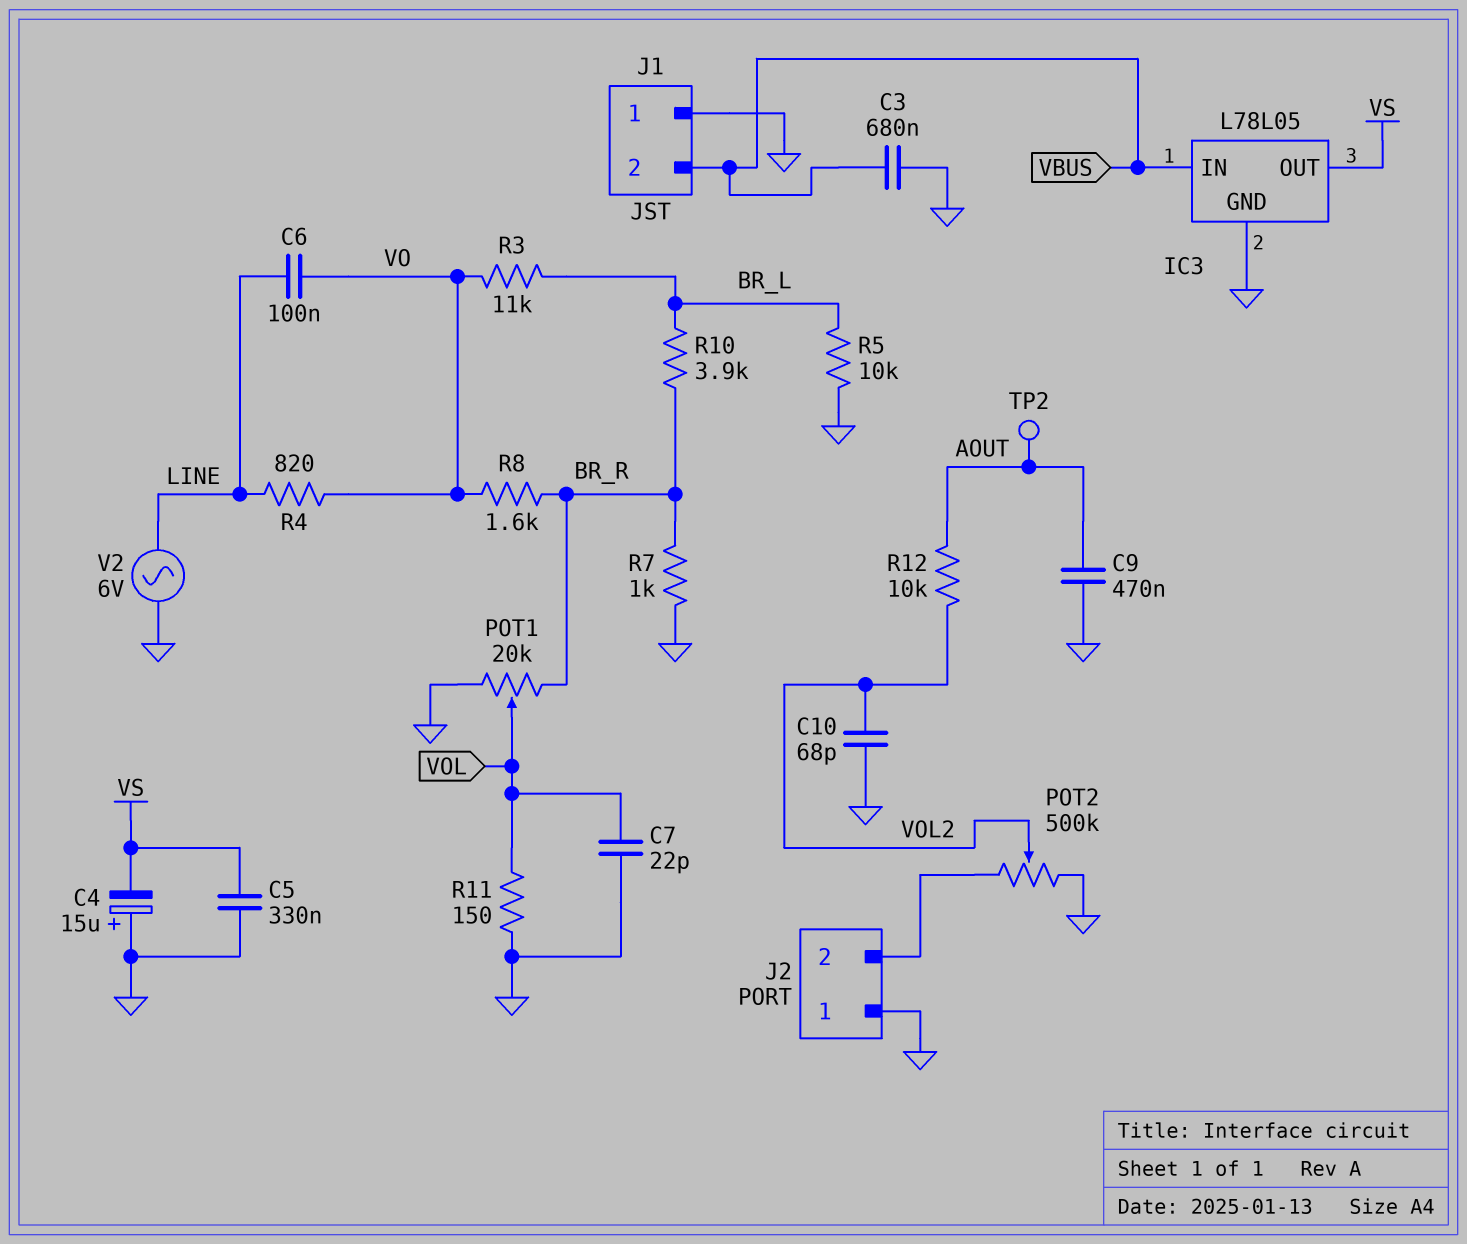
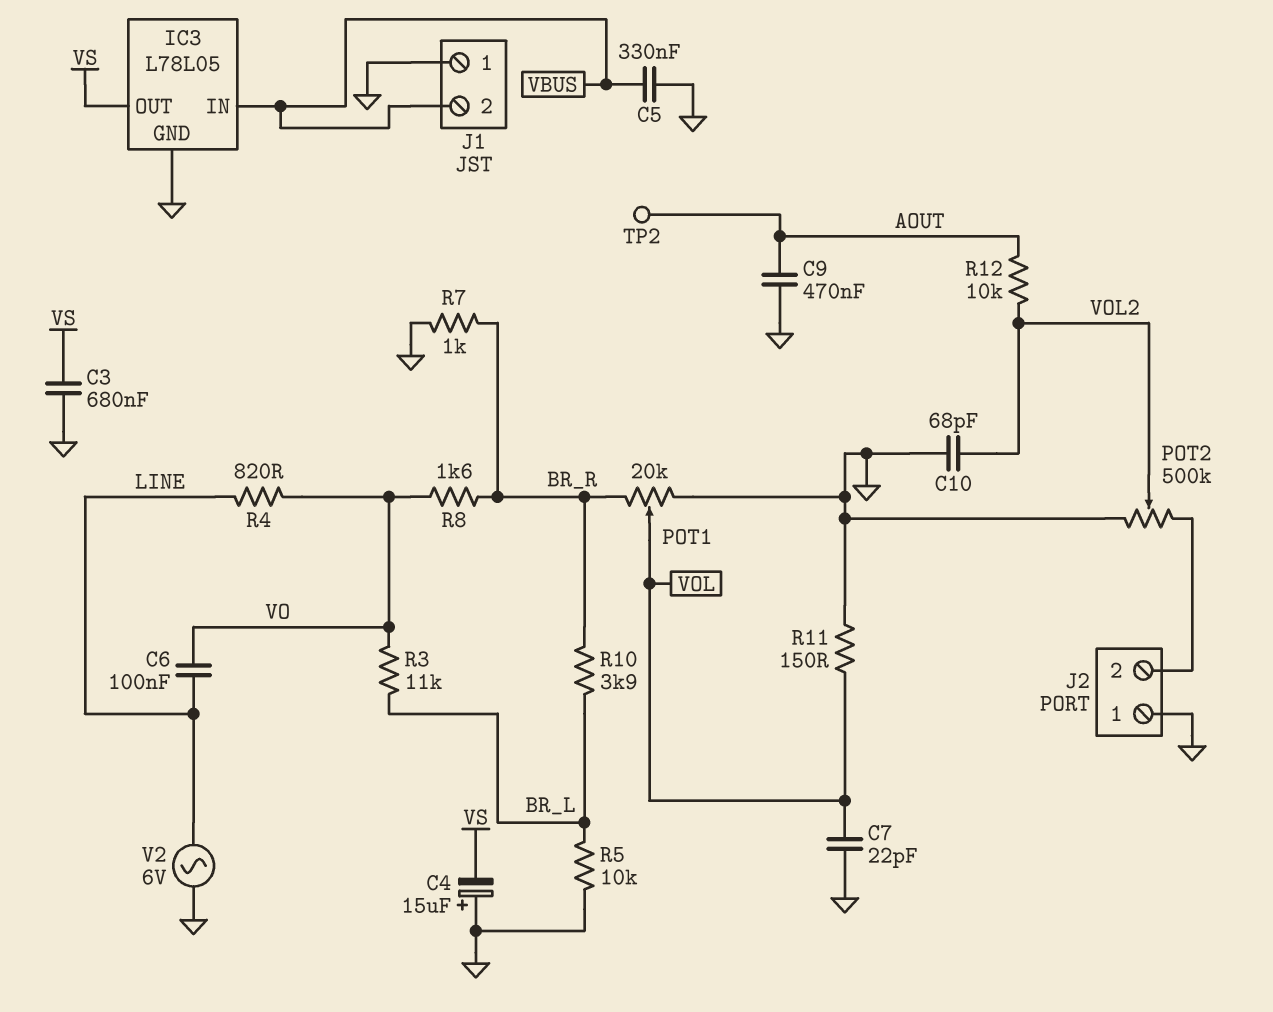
C3: 680nF (GND, VBUS) -> 680nF (GND, VS)
C5: 330nF (GND, VS) -> 330nF (GND, VBUS)

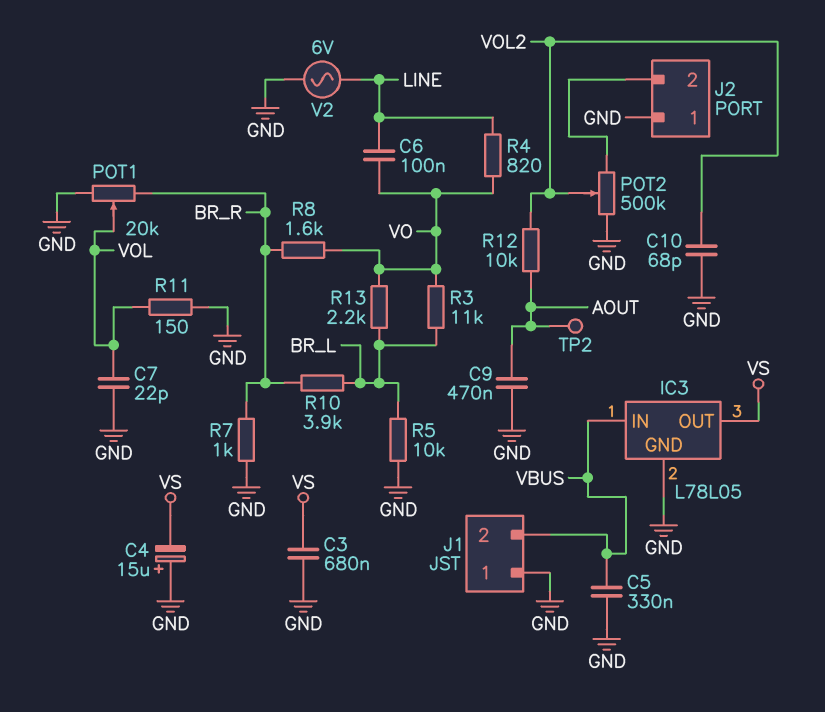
R13: none -> 2.2k (BR_L, VO)

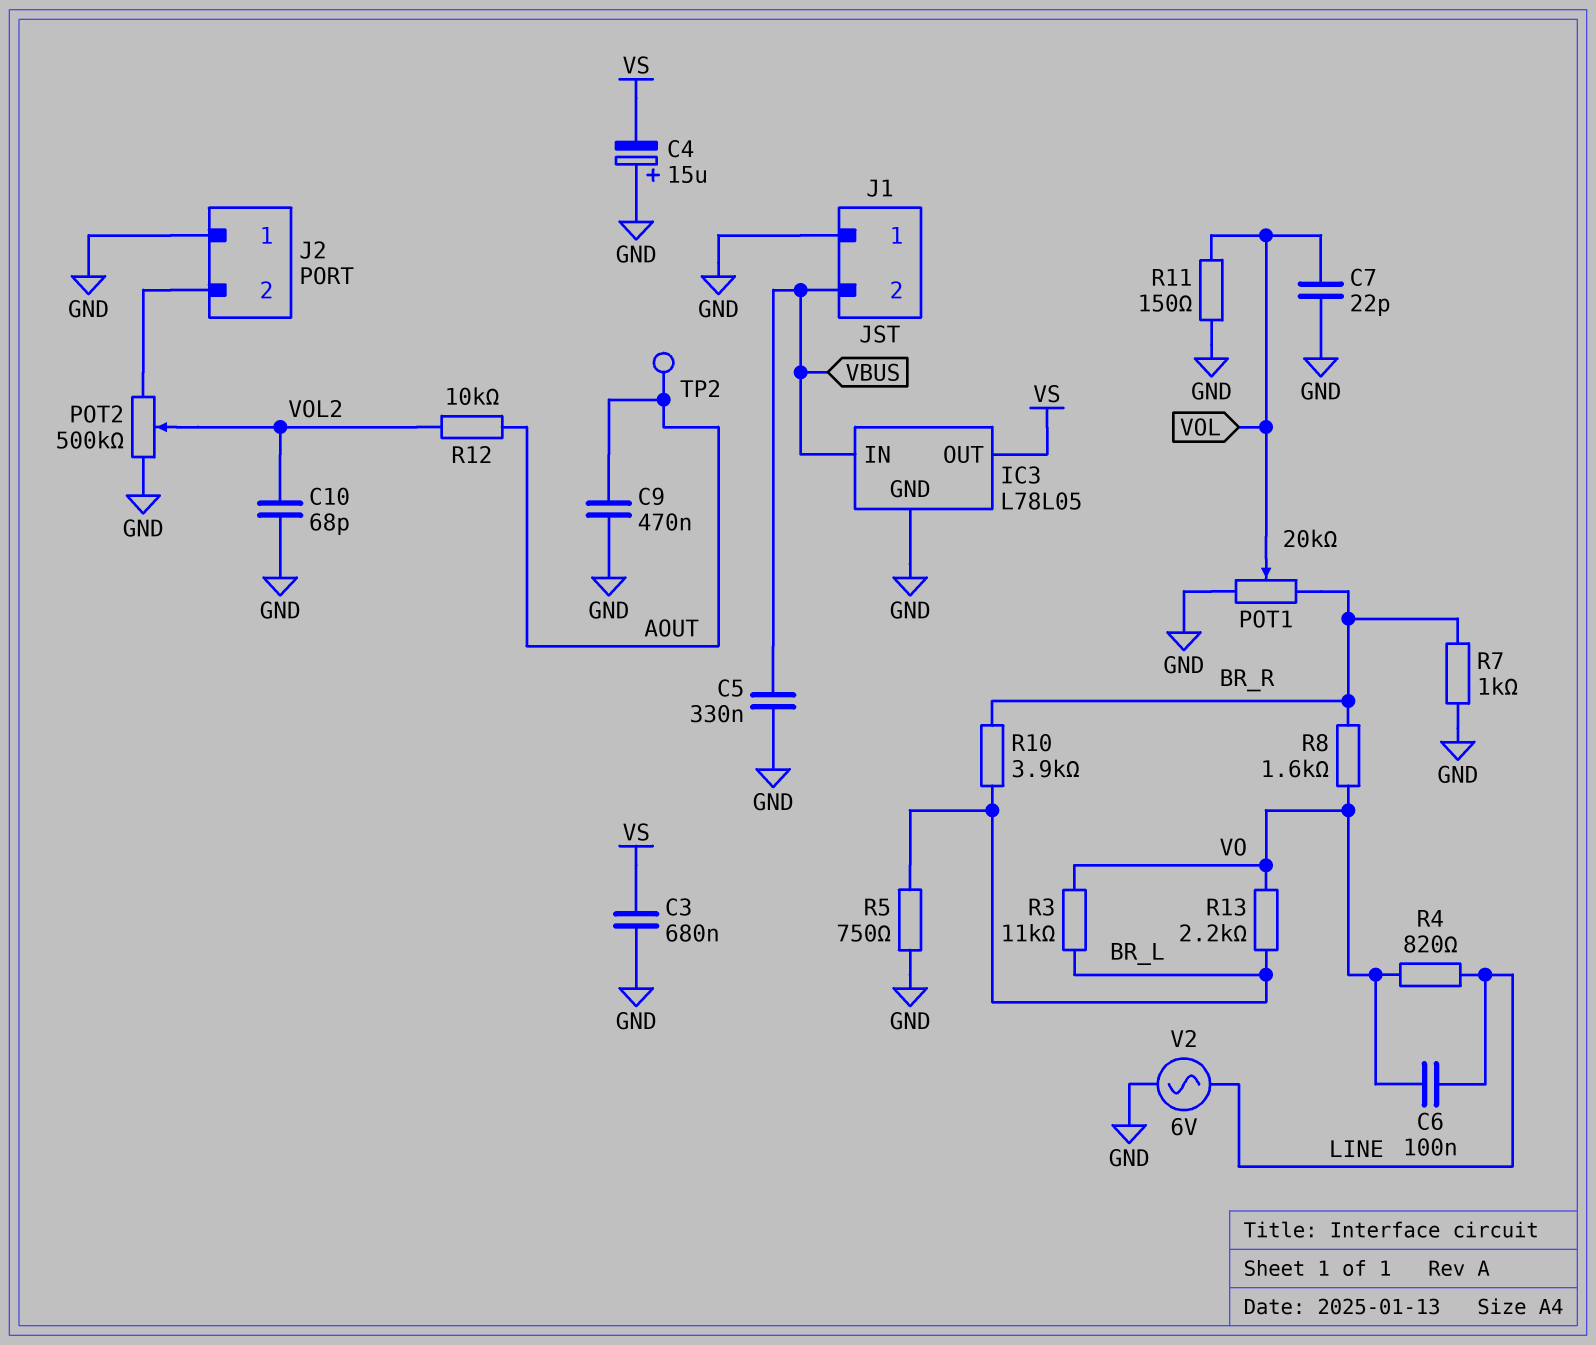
R5: 10k (BR_L, GND) -> 750 (BR_L, GND)

